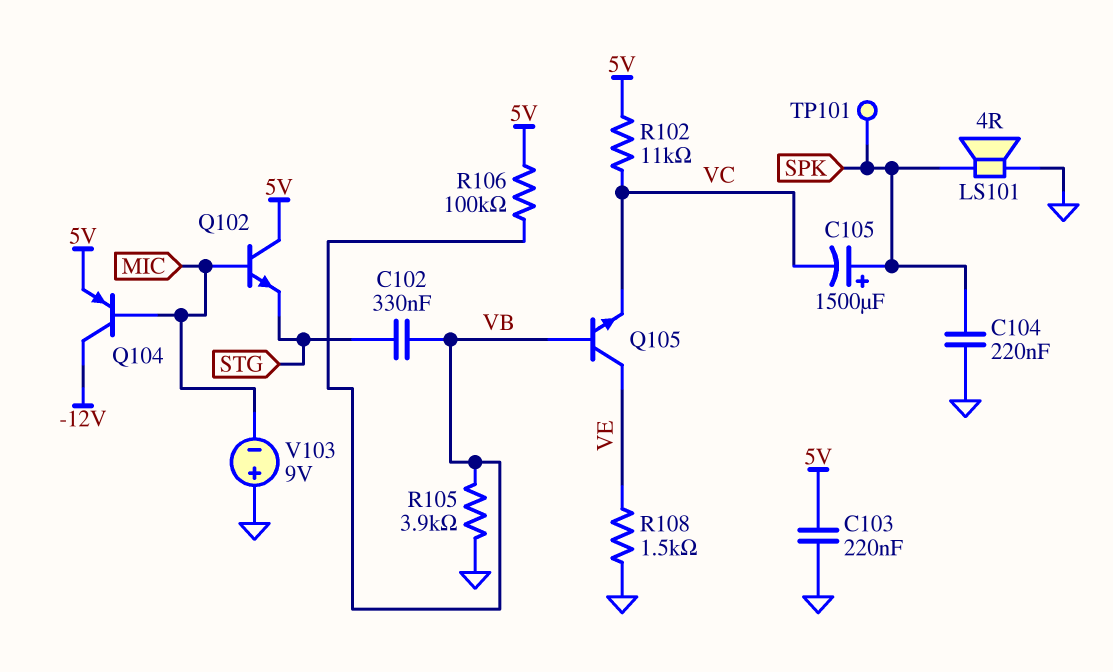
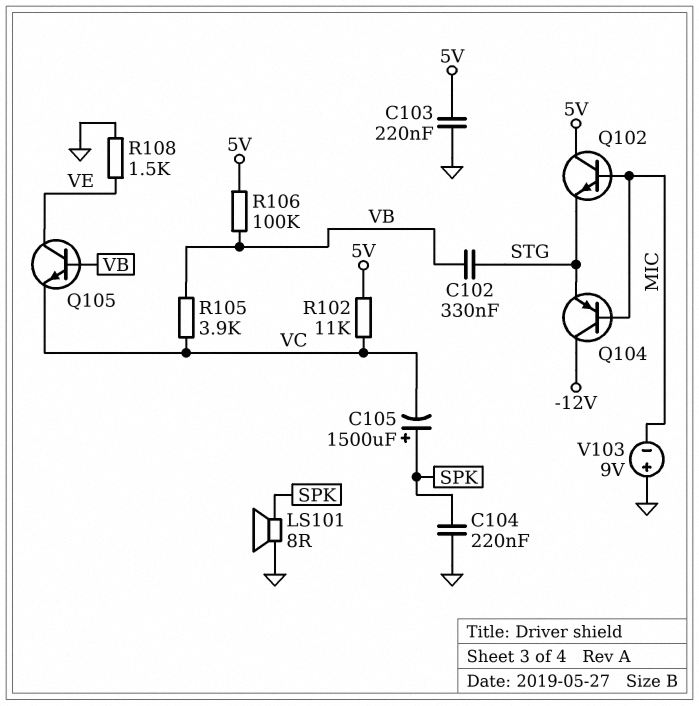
LS101: speaker 4R (GND, SPK) -> speaker 8R (GND, SPK)
Q104: PNP (B MIC, C -12V, E 5V) -> PNP (B MIC, C -12V, E STG)
R105: 3.9k (GND, VB) -> 3.9k (VB, VC)
TP101: test point (SPK) -> none

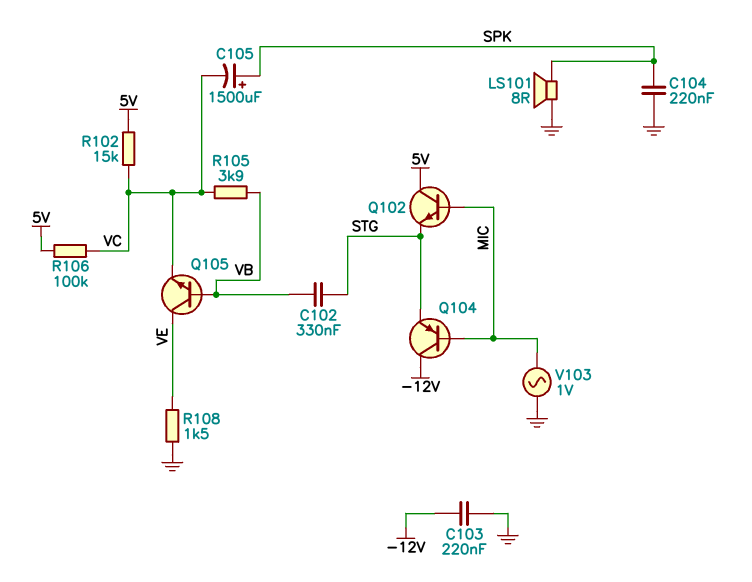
C103: 220nF (5V, GND) -> 220nF (-12V, GND)
R102: 11k (5V, VC) -> 15k (5V, VC)
R106: 100k (5V, VB) -> 100k (5V, VC)
V103: 9V (plus GND, minus MIC) -> AC 1V (GND, MIC)

